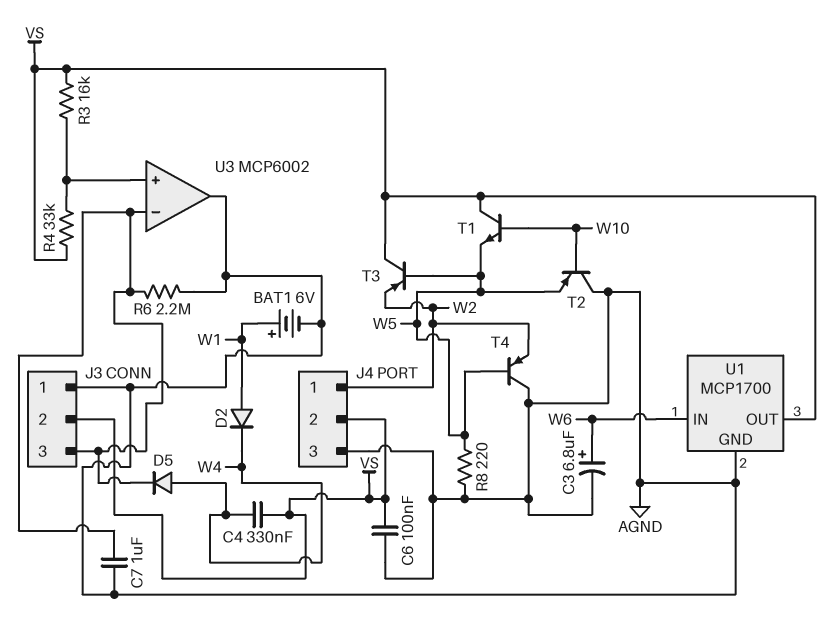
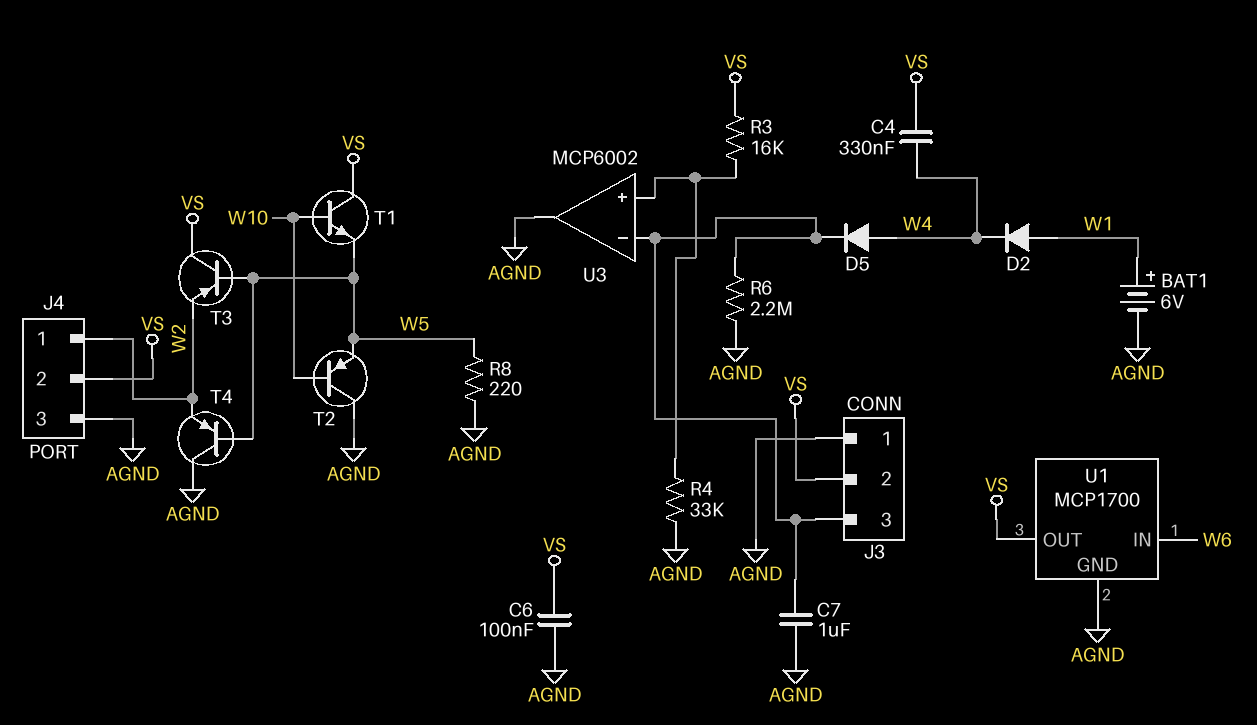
C3: 6.8uF (plus W6, minus AGND) -> none
R4: 33k (U3/in+, VS) -> 33k (AGND, U3/in+)

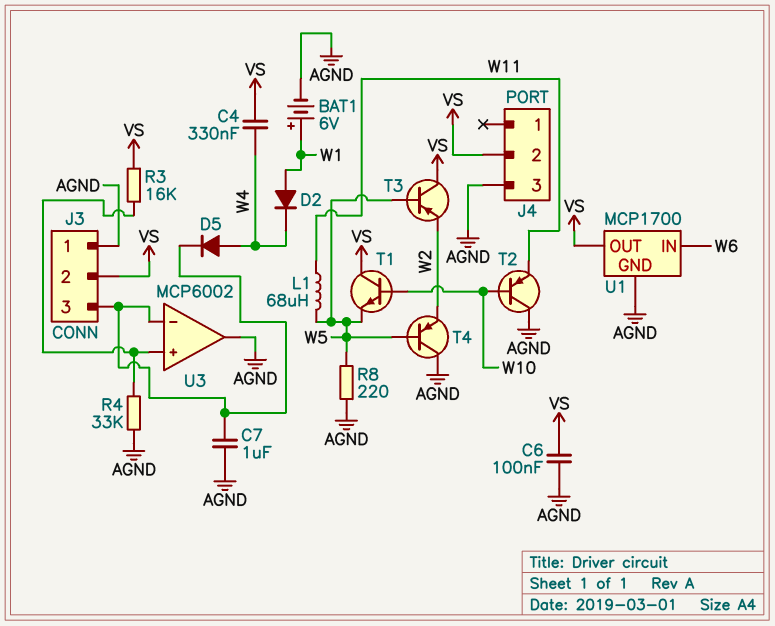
J4 pin 1: W2 -> none
L1: none -> 68uH (W5, W11)
R6: 2.2M (AGND, J3/3) -> none
T2: PNP (B W10, C AGND, E W5) -> PNP (B W10, C AGND, E W11)

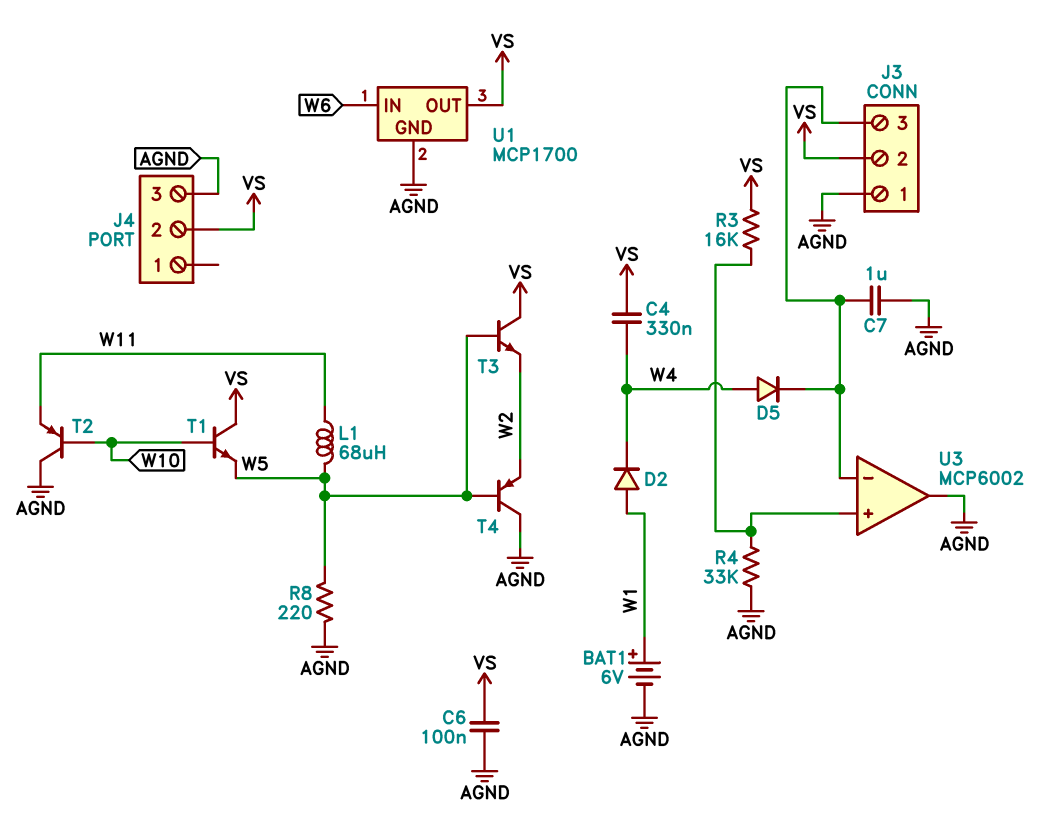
T3: PNP (B W5, C VS, E W2) -> NPN (B W5, C VS, E W2)

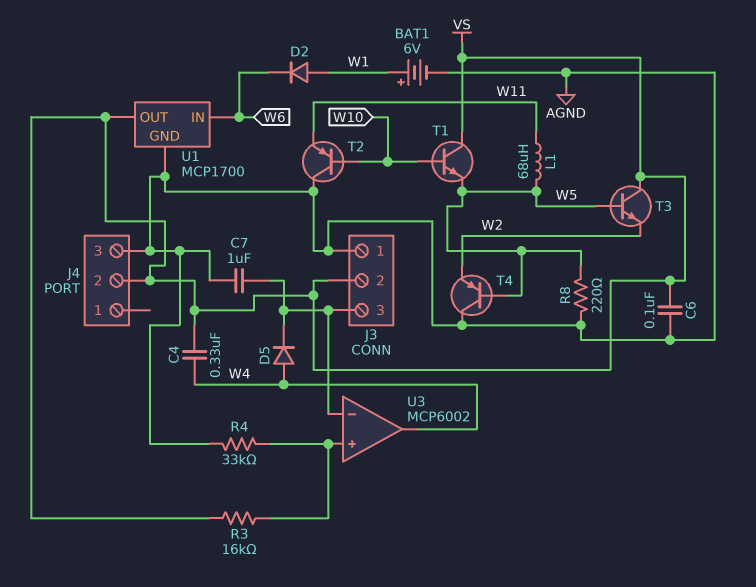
D2: diode (A W1, K W4) -> diode (A W1, K W6)
U3 pin out: AGND -> W4

